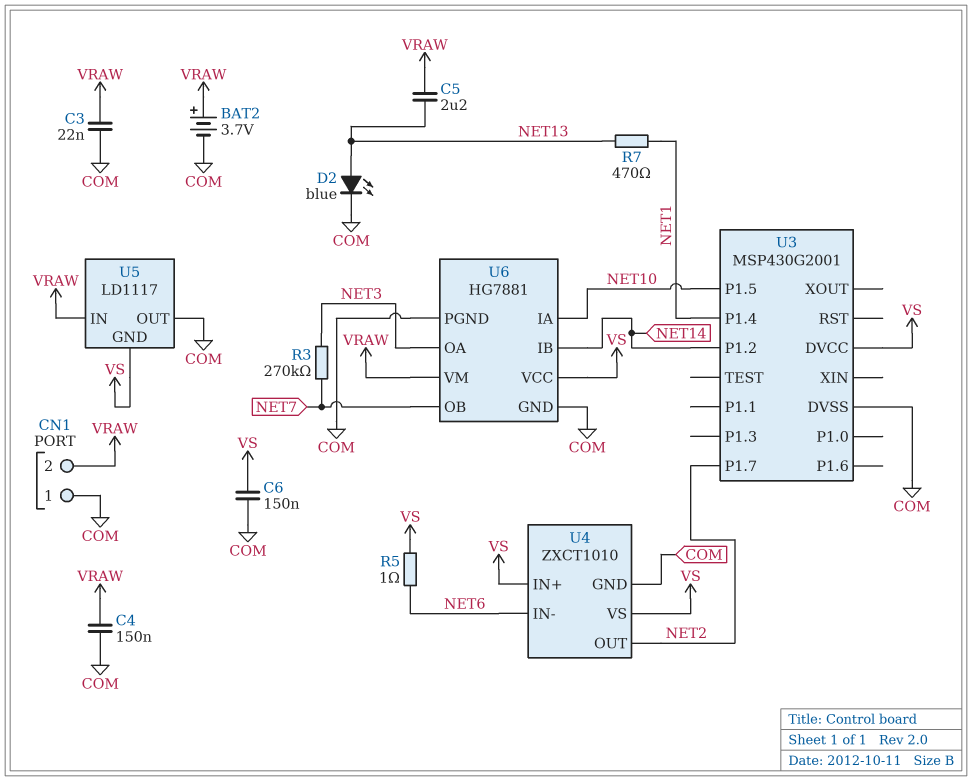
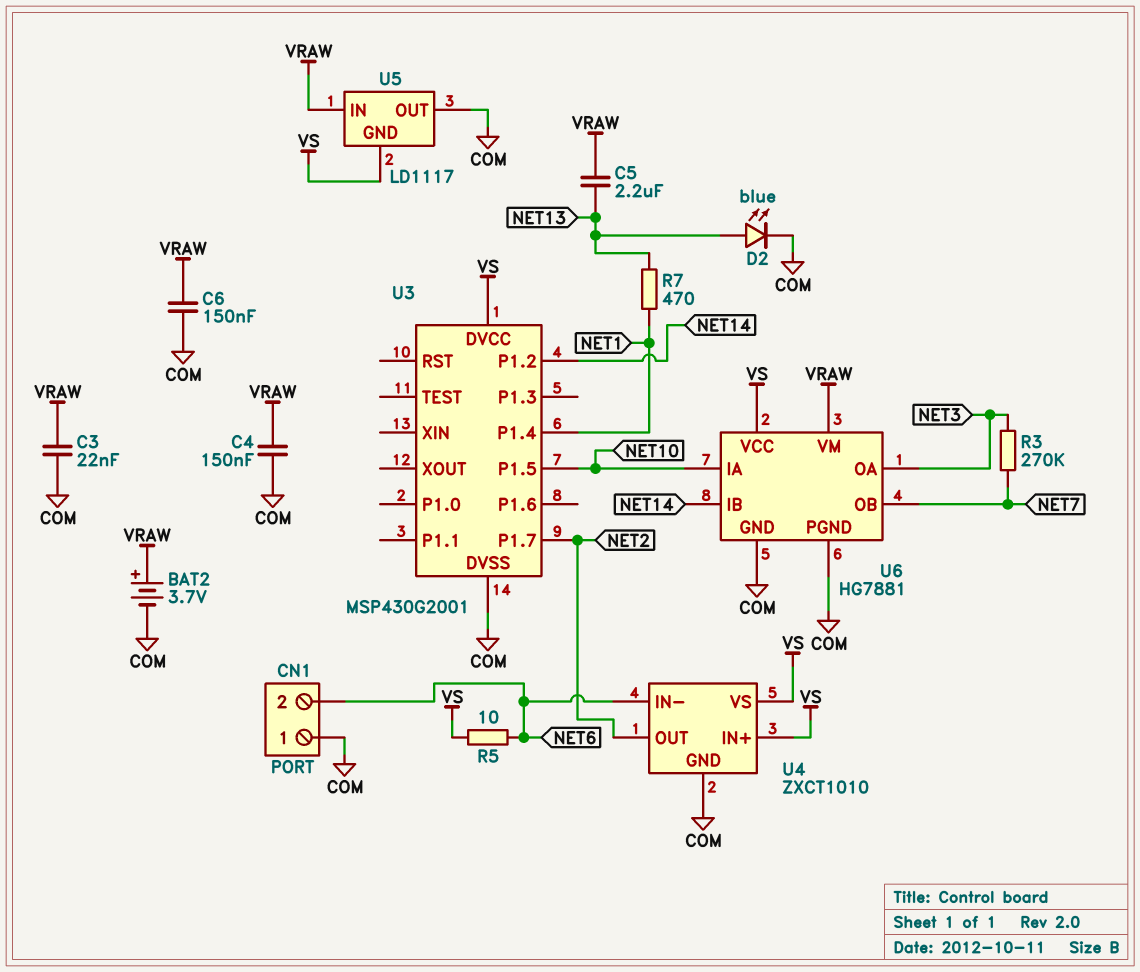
C6: 150nF (COM, VS) -> 150nF (COM, VRAW)
CN1 pin 2: VRAW -> NET6
R5: 1 (NET6, VS) -> 10 (NET6, VS)

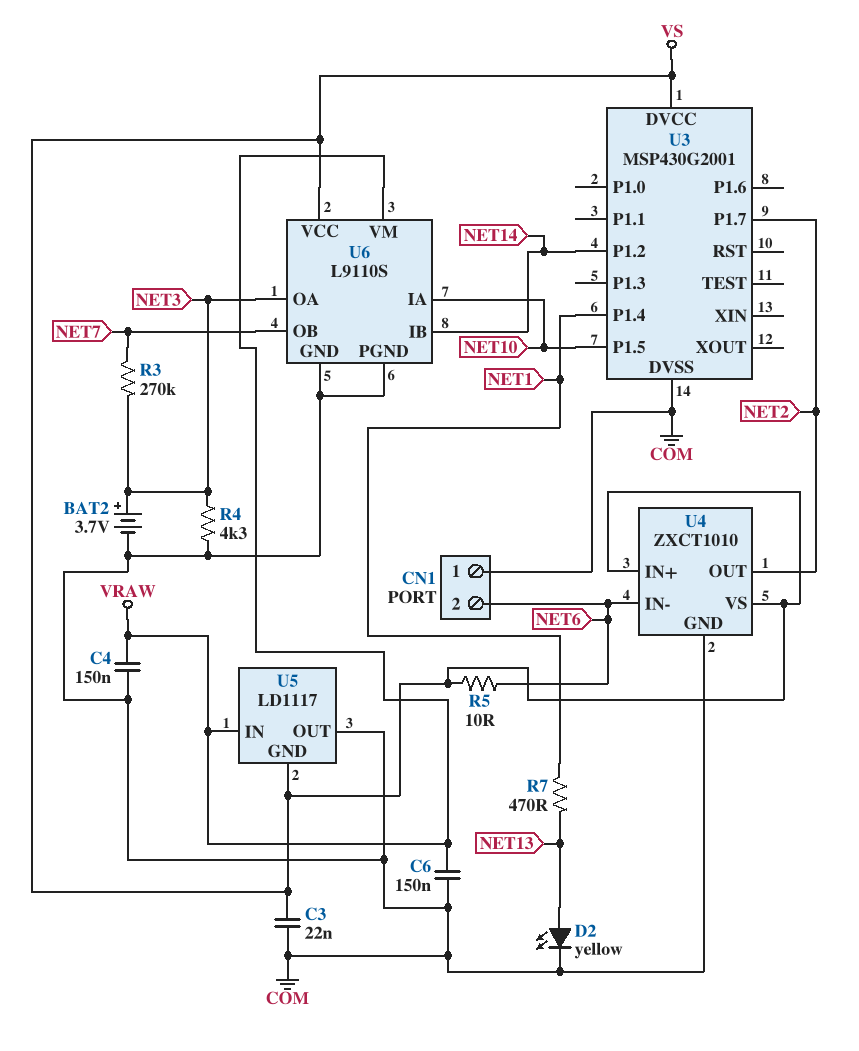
BAT2: 3.7V (plus VRAW, minus COM) -> 3.7V (plus NET3, minus COM)
C3: 22nF (COM, VRAW) -> 22nF (COM, VS)
C5: 2.2uF (NET13, VRAW) -> none
D2: LED blue (A NET13, K COM) -> LED yellow (A NET13, K COM)
R4: none -> 4.3k (COM, NET3)
U6: HG7881 -> L9110S

